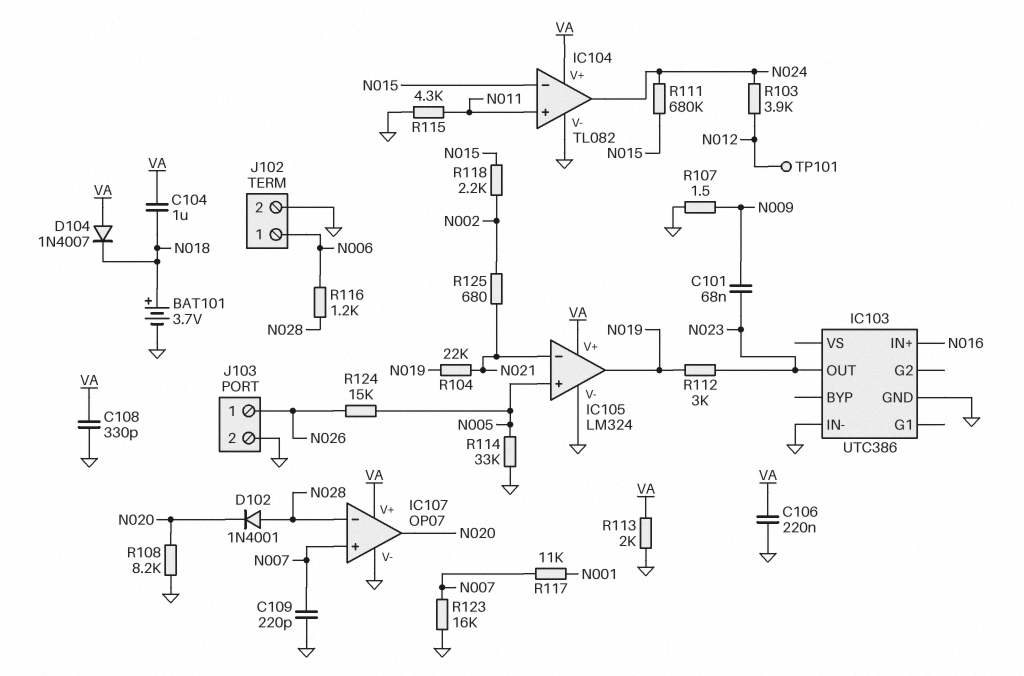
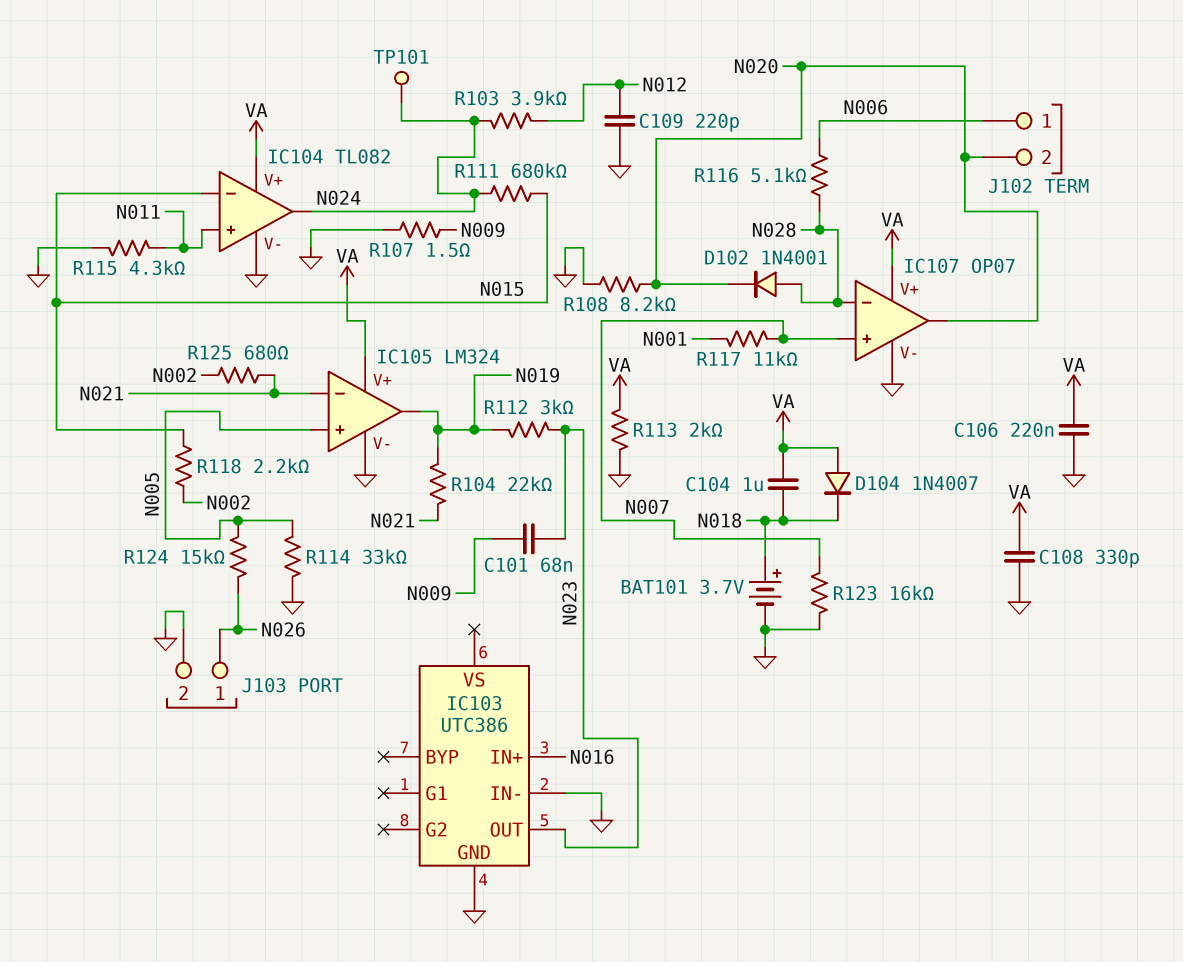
C109: 220pF (GND, N007) -> 220pF (GND, N012)
J102 pin 2: GND -> N020
R116: 1.2k (N006, N028) -> 5.1k (N006, N028)
TP101: test point (N012) -> test point (N024)

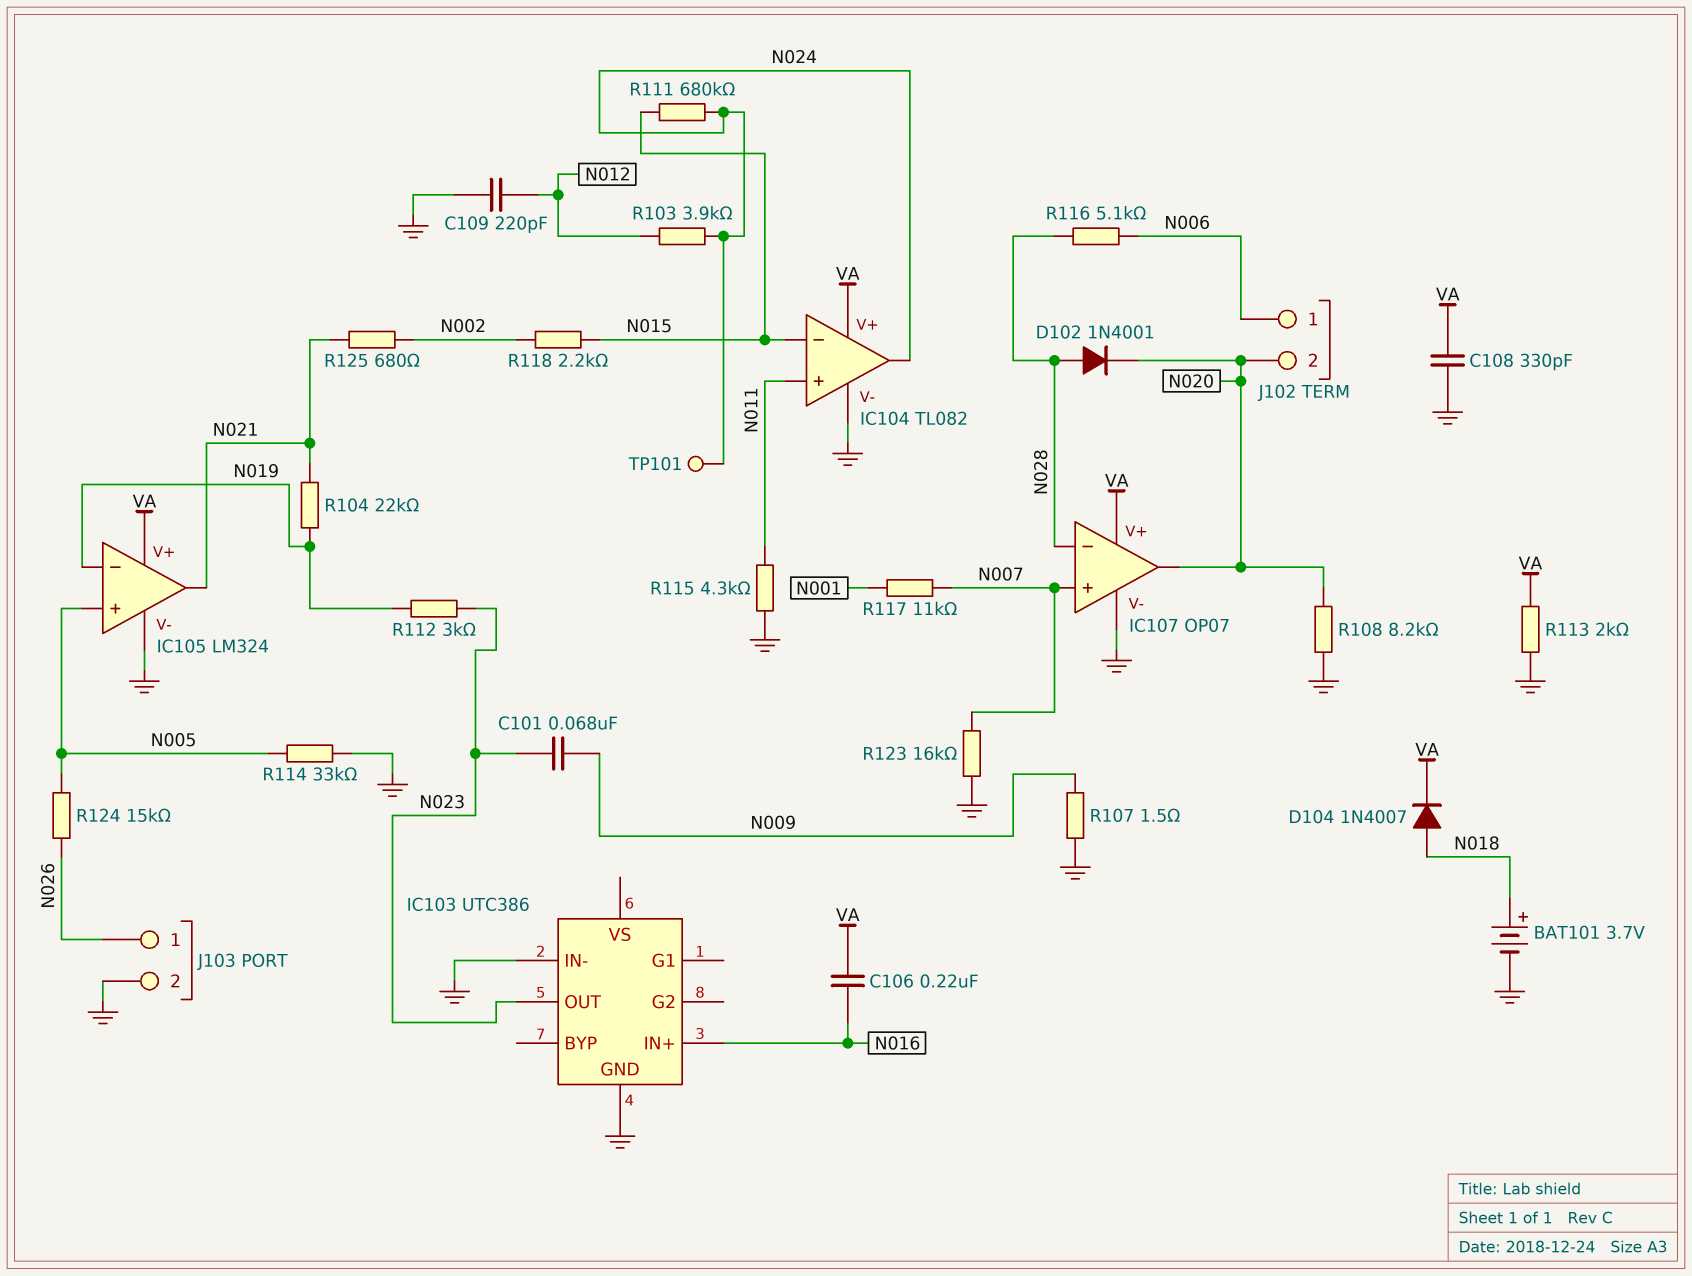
C104: 1uF (N018, VA) -> none
C106: 220nF (GND, VA) -> 220nF (N016, VA)
D104: diode 1N4007 (A VA, K N018) -> diode 1N4007 (A N018, K VA)
IC105 pin in-: N021 -> N019
IC105 pin out: N019 -> N021

